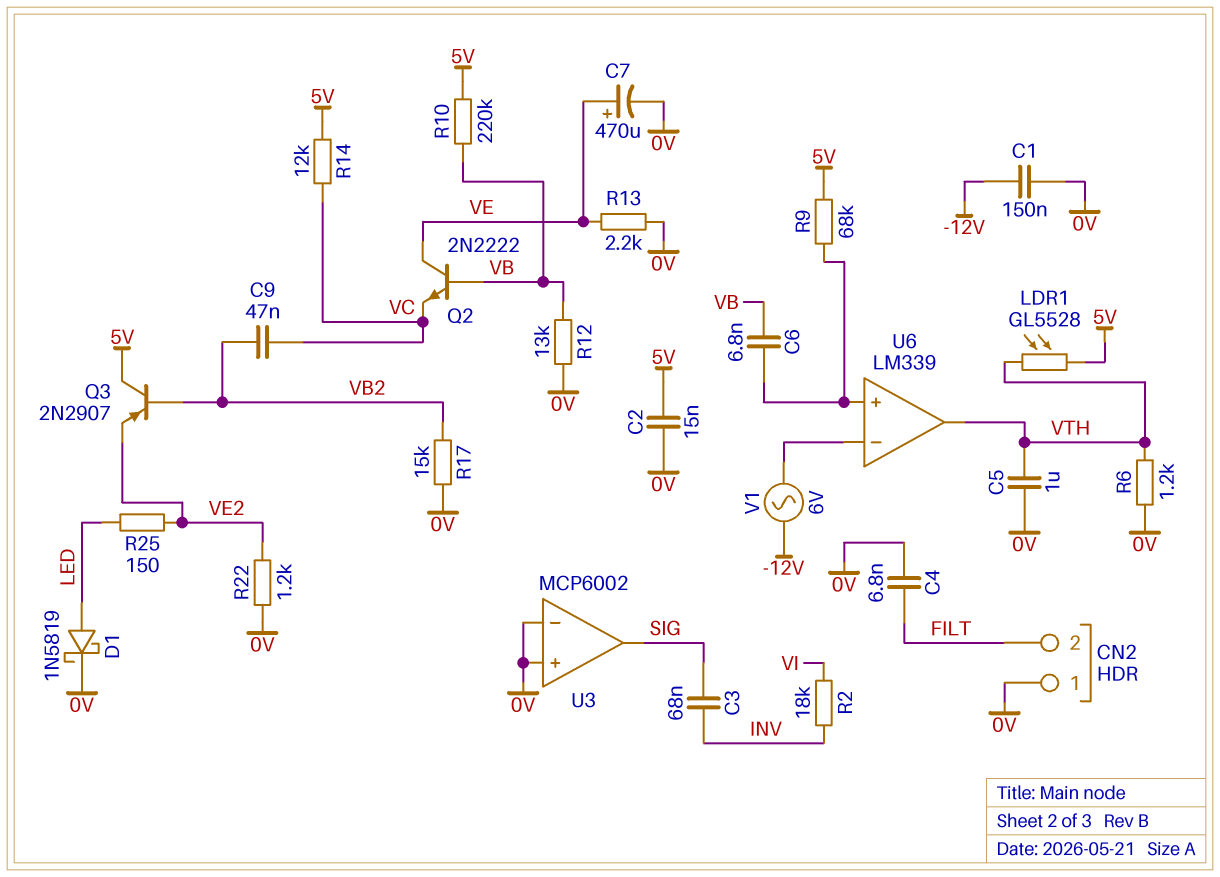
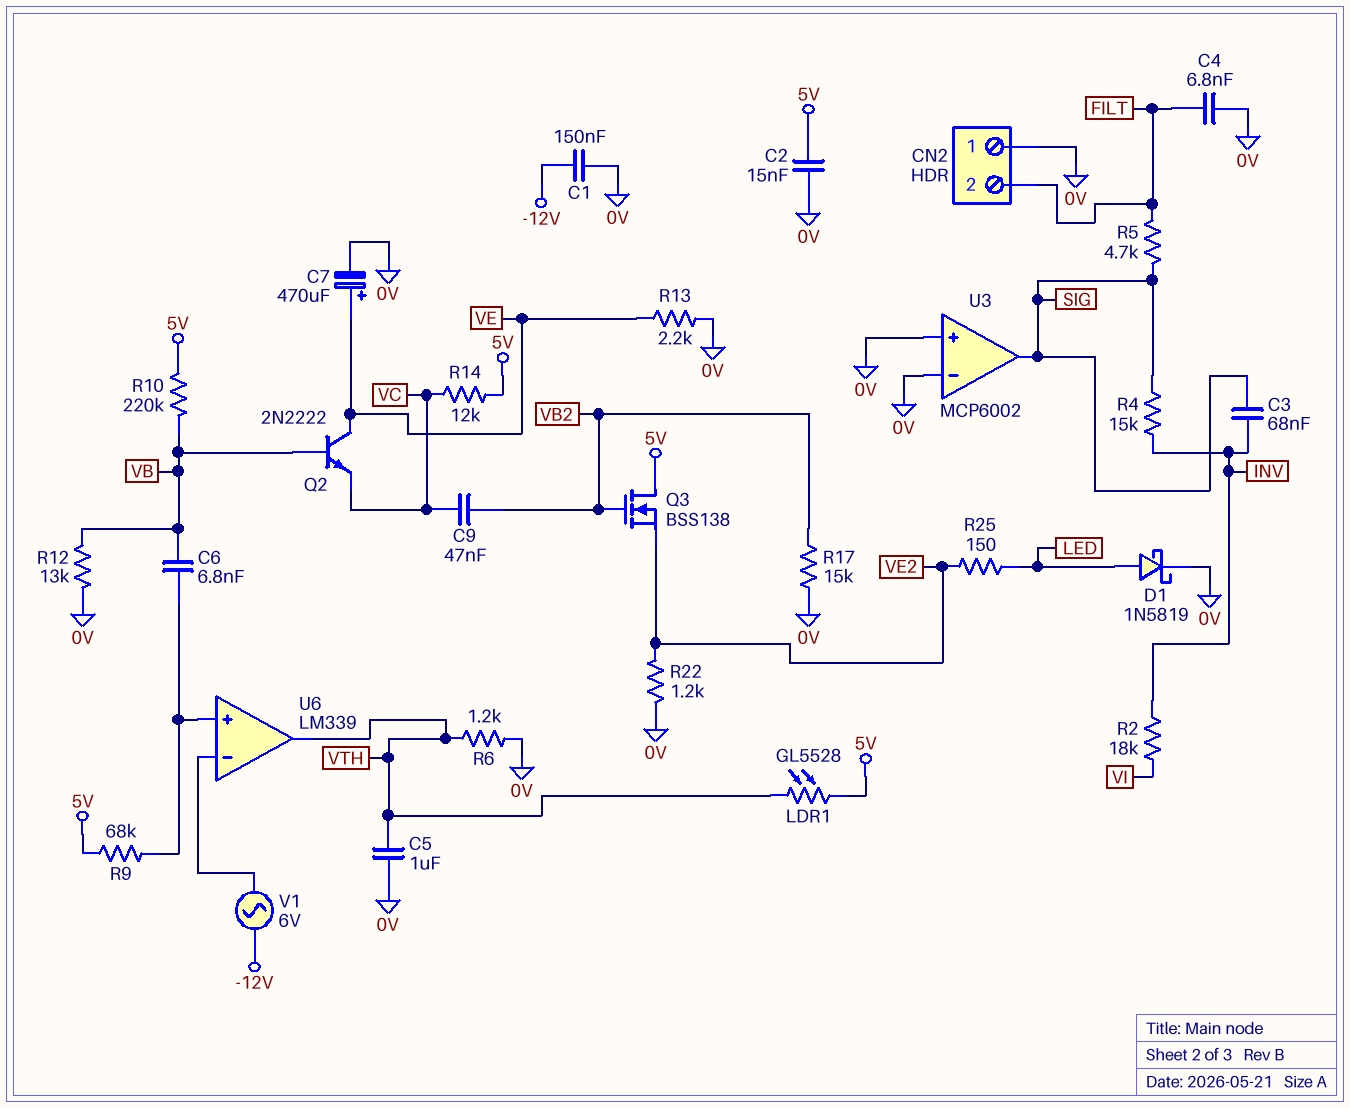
Q3: PNP 2N2907 (B VB2, C 5V, E VE2) -> NMOS BSS138 (G VB2, D 5V, S VE2)
R4: none -> 15k (INV, SIG)
R5: none -> 4.7k (FILT, SIG)

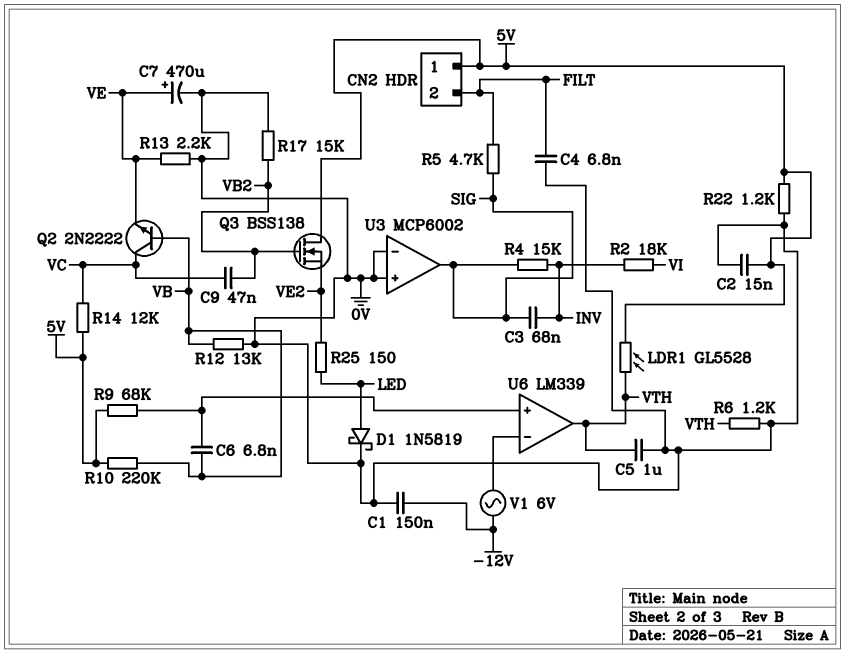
CN2 pin 1: 0V -> 5V
Q2: NPN 2N2222 (B VB, C VE, E VC) -> NPN 2N2222 (B VB, C VC, E VE)
R22: 1.2k (0V, VE2) -> 1.2k (0V, 5V)

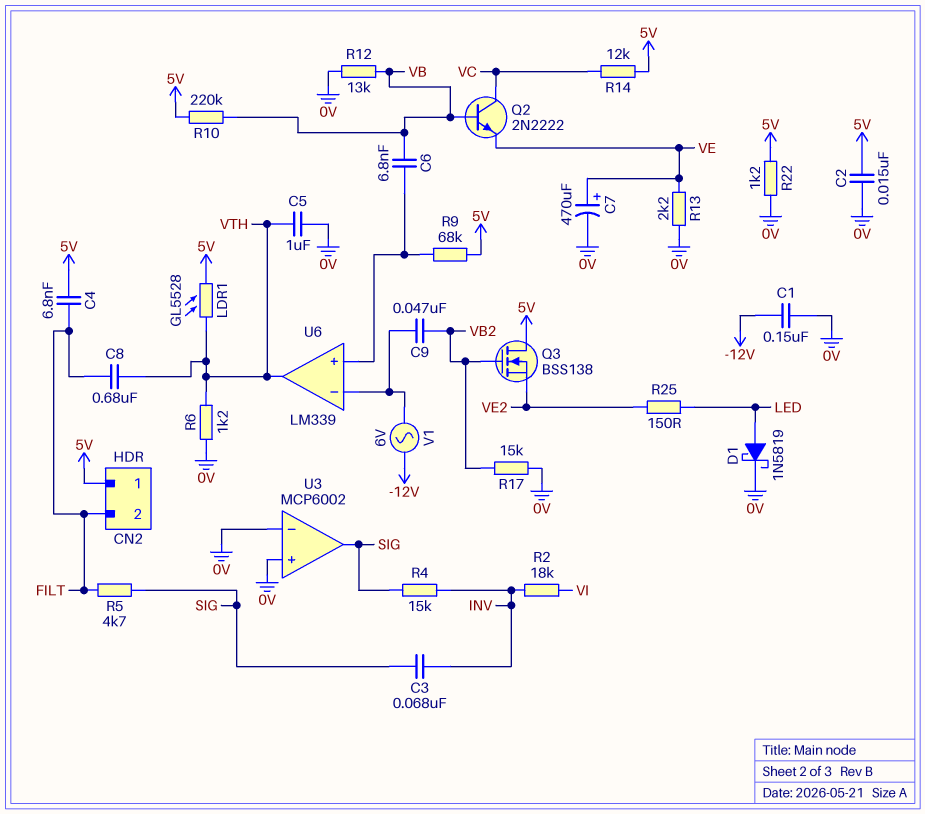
C4: 6.8nF (0V, FILT) -> 6.8nF (5V, FILT)
C8: none -> 680nF (FILT, VTH)
C9: 47nF (VB2, VC) -> 47nF (U6/in-, VB2)

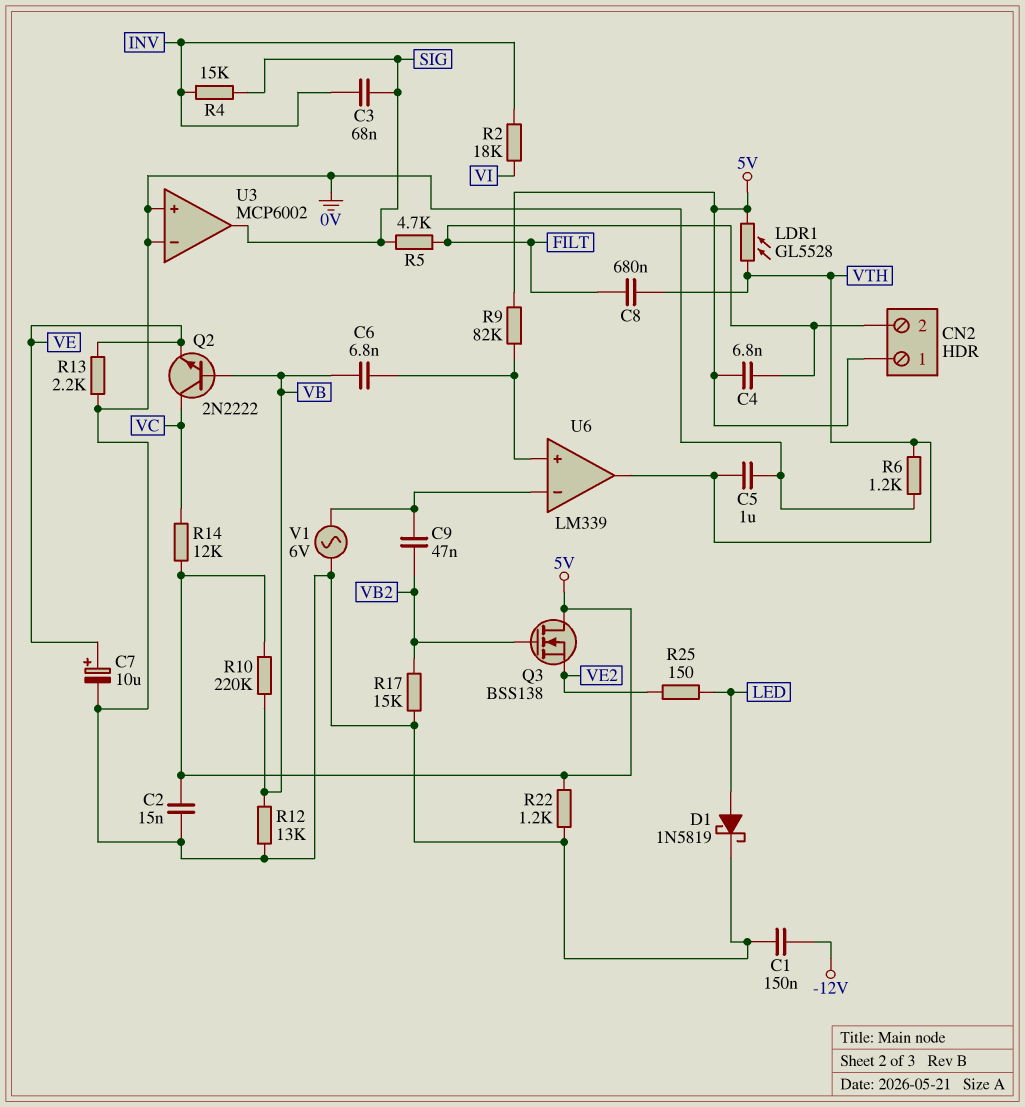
C7: 470uF (plus VE, minus 0V) -> 10uF (plus VE, minus 0V)
R9: 68k (5V, U6/in+) -> 82k (5V, U6/in+)
V1: AC 6V (-12V, U6/in-) -> AC 6V (0V, U6/in-)

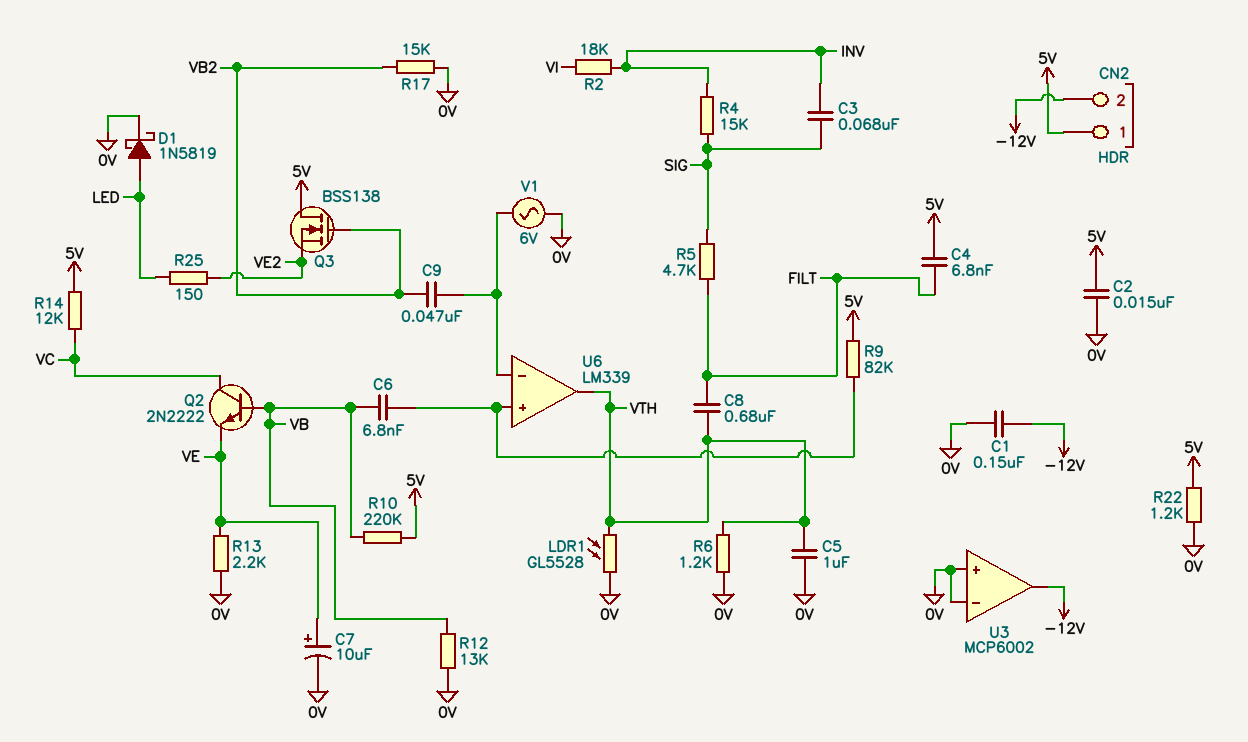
CN2 pin 2: FILT -> -12V
LDR1: GL5528 (5V, VTH) -> GL5528 (0V, VTH)
U3 pin out: SIG -> -12V

